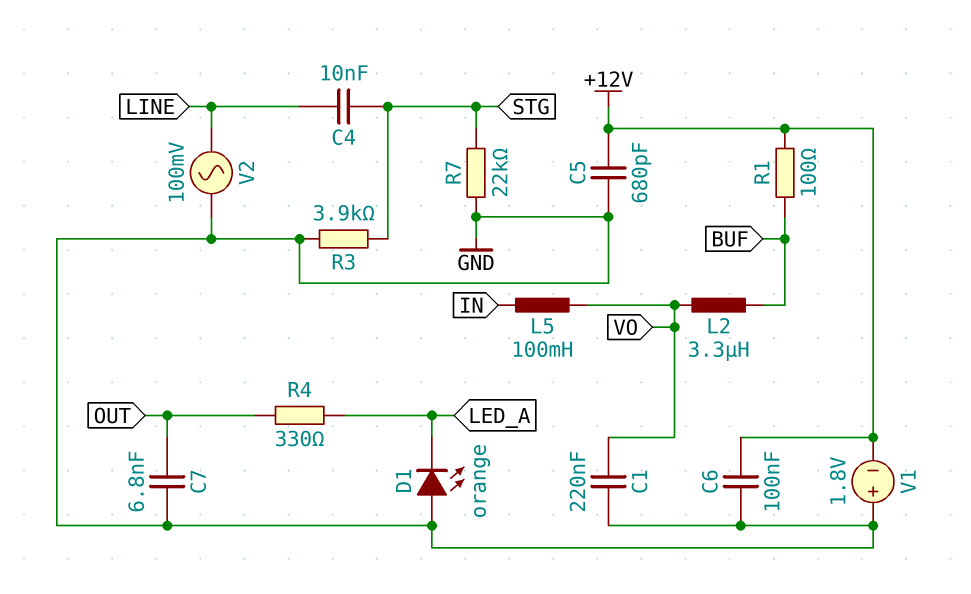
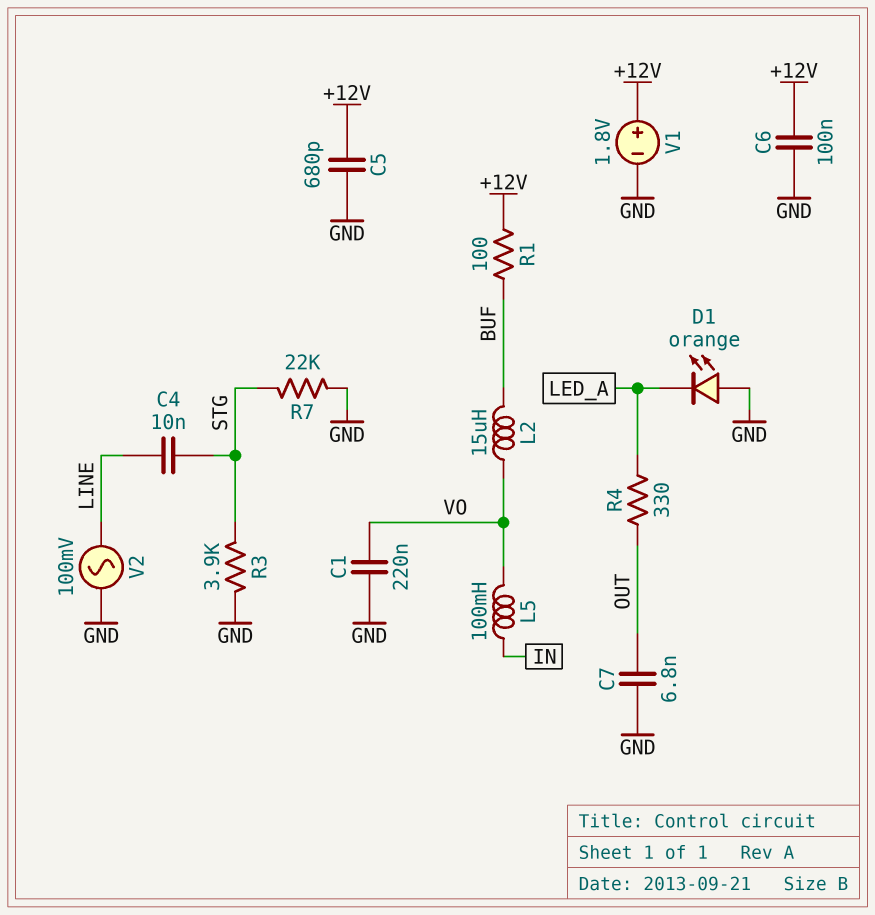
L2: 3.3uH (BUF, VO) -> 15uH (BUF, VO)
V1: 1.8V (plus GND, minus +12V) -> 1.8V (plus +12V, minus GND)

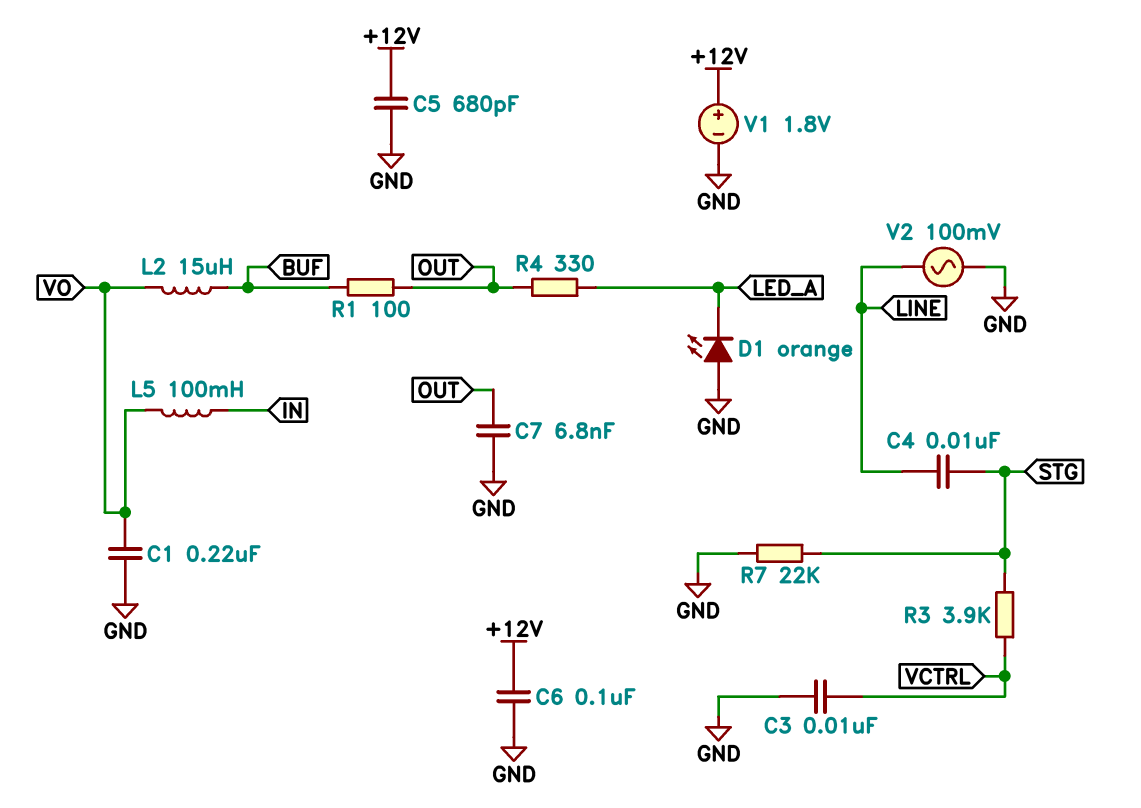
C3: none -> 10nF (GND, VCTRL)
R1: 100 (+12V, BUF) -> 100 (BUF, OUT)
R3: 3.9k (GND, STG) -> 3.9k (STG, VCTRL)

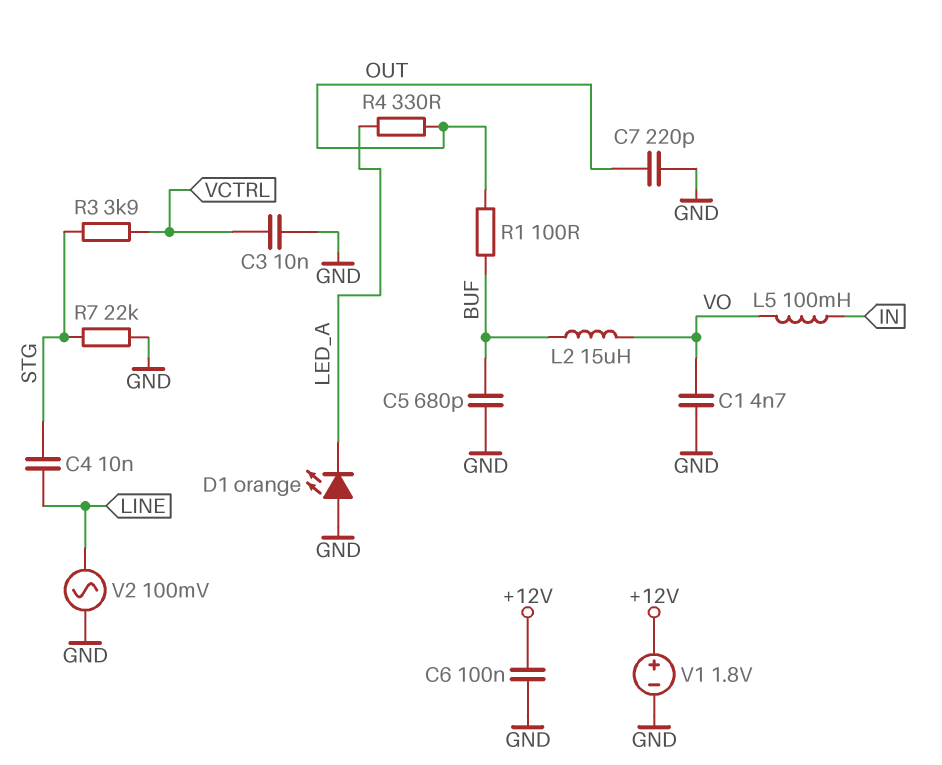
C1: 220nF (GND, VO) -> 4.7nF (GND, VO)
C5: 680pF (+12V, GND) -> 680pF (BUF, GND)
C7: 6.8nF (GND, OUT) -> 220pF (GND, OUT)

